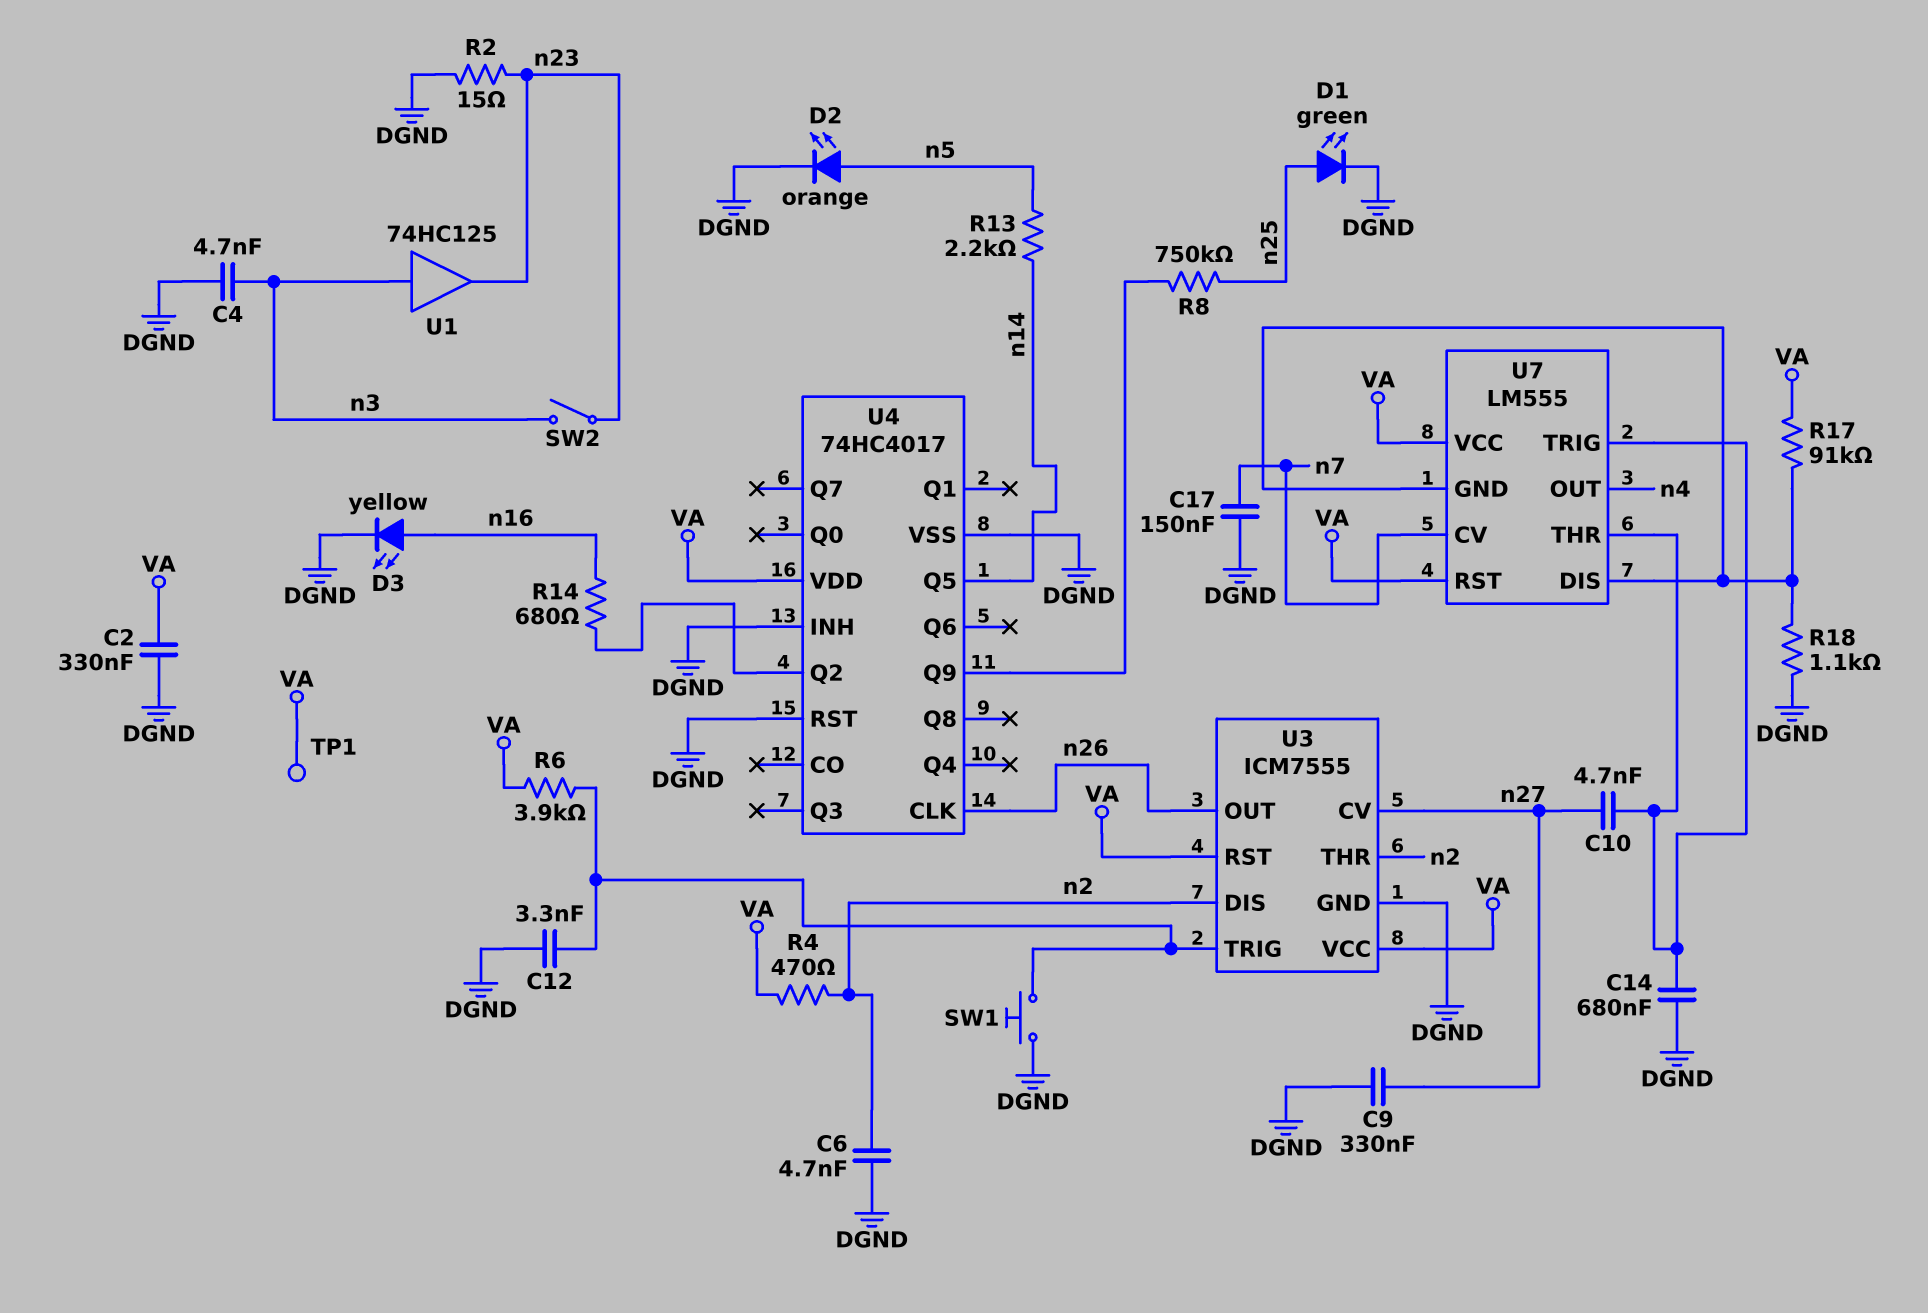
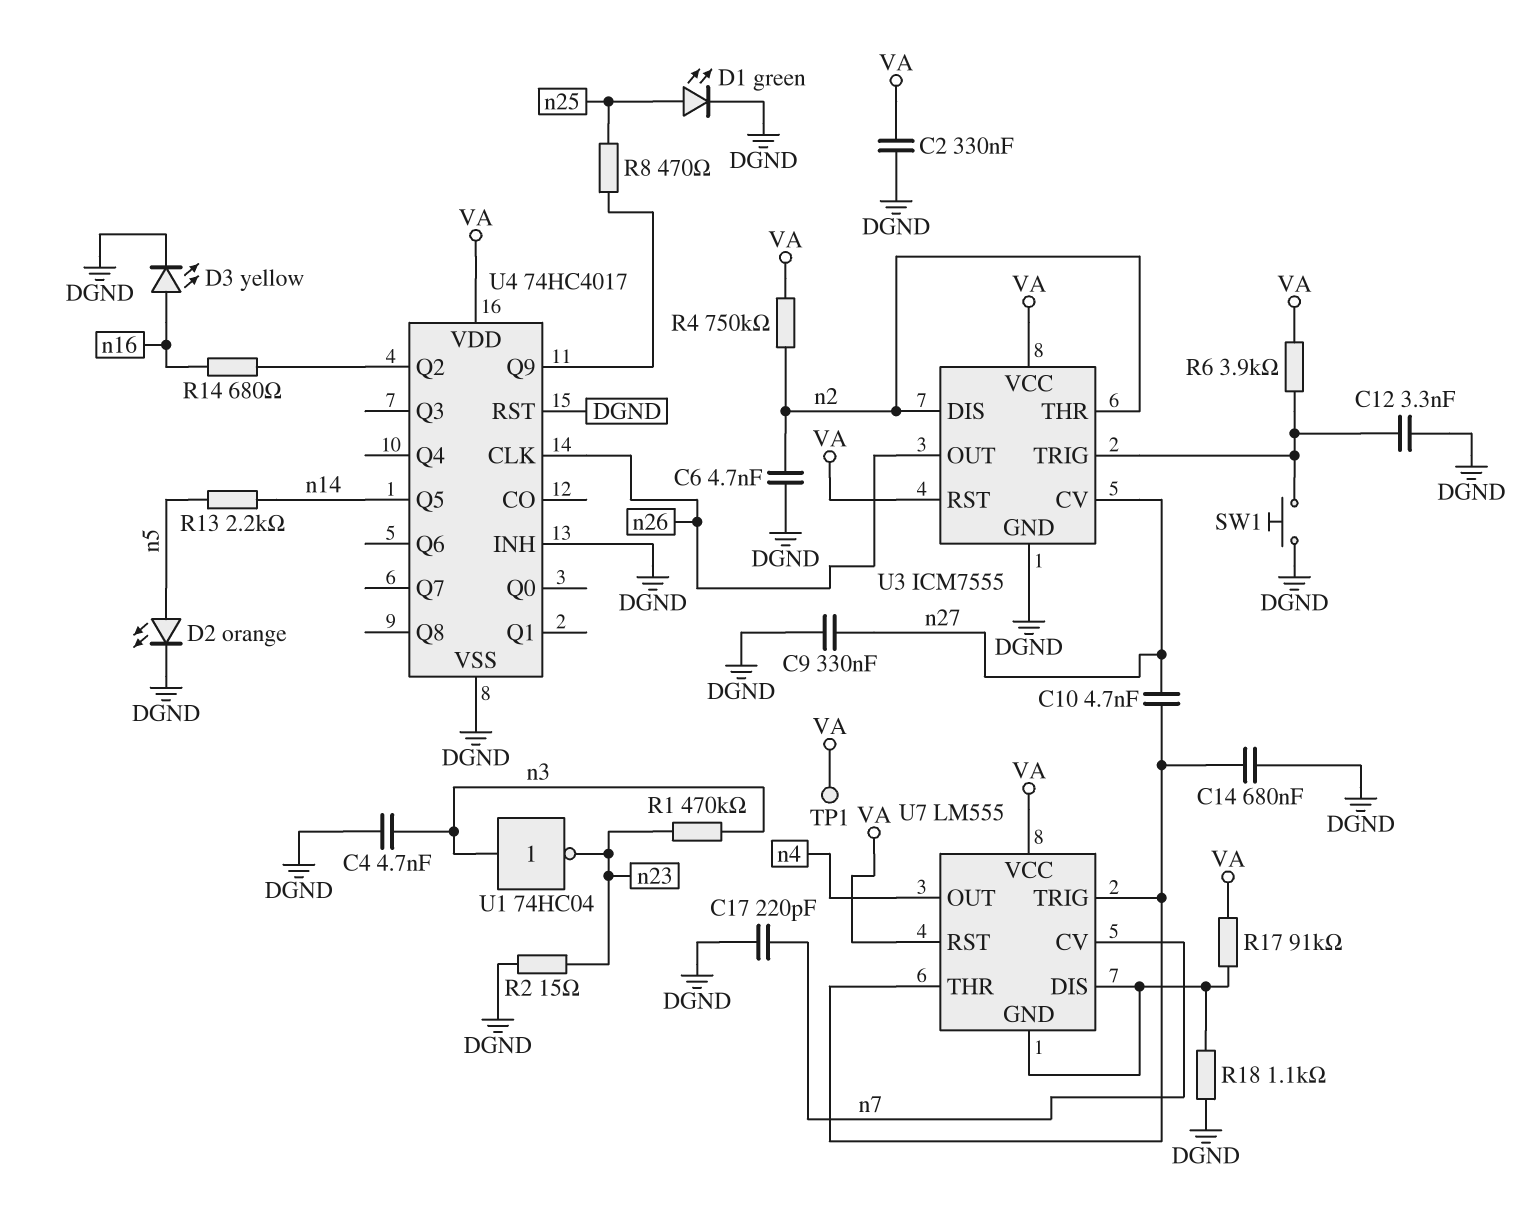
C17: 150nF (DGND, n7) -> 220pF (DGND, n7)
R1: none -> 470k (n3, n23)
R4: 470 (VA, n2) -> 750k (VA, n2)
R8: 750k (U4/Q9, n25) -> 470 (U4/Q9, n25)
SW2: switch (n3, n23) -> none
U1: buffer 74HC125 (in n3, out n23) -> NOT 74HC04 (in n3, out n23)

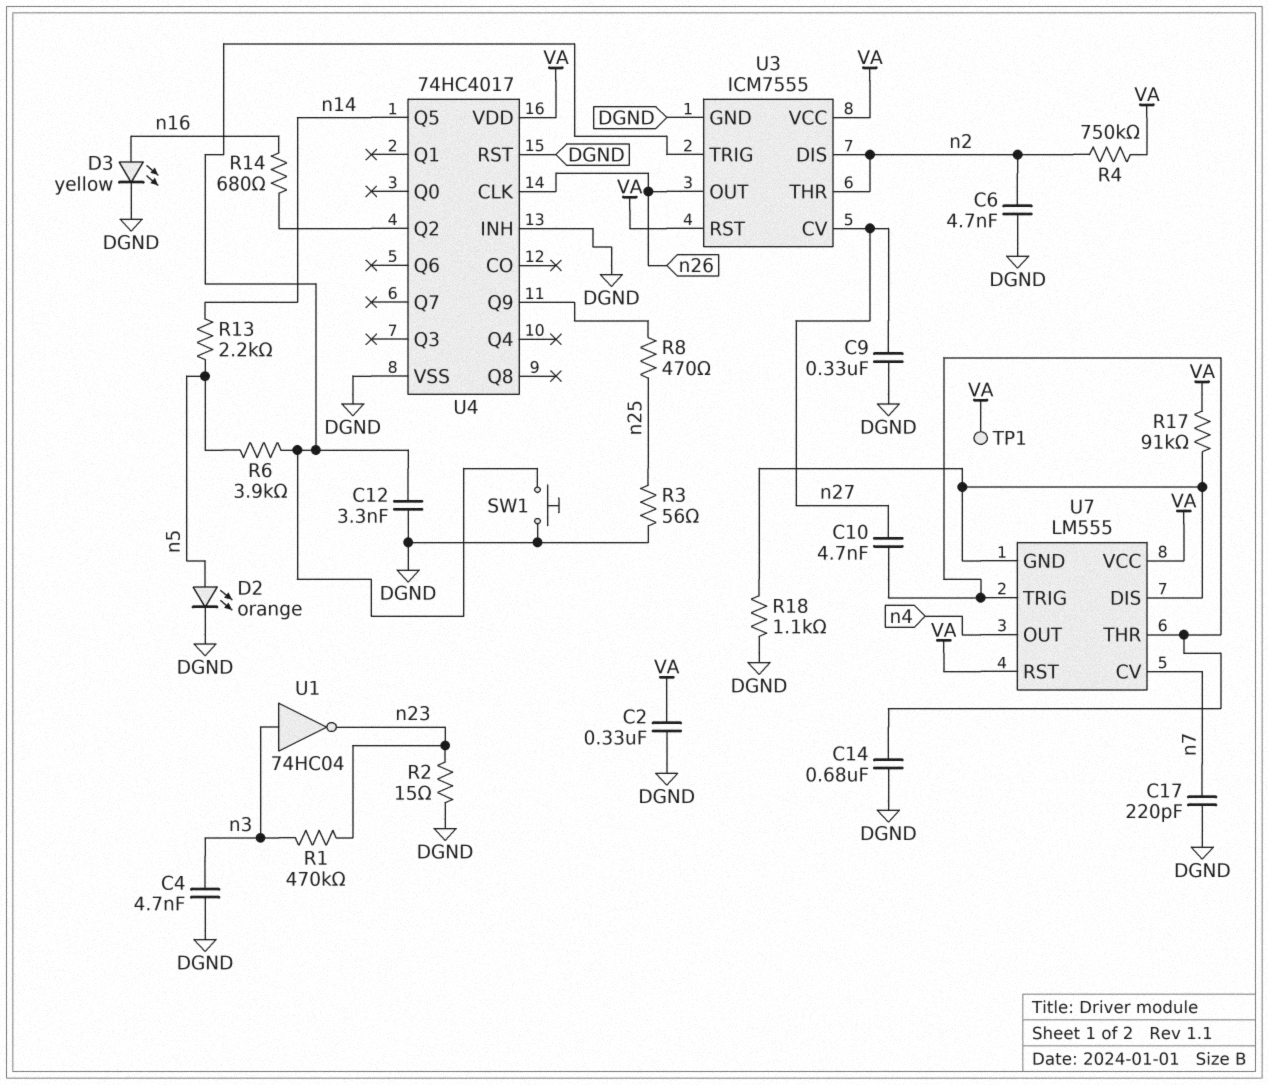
D1: LED green (A n25, K DGND) -> none
R3: none -> 56 (DGND, n25)
R6: 3.9k (U3/TRIG, VA) -> 3.9k (U3/TRIG, n5)

